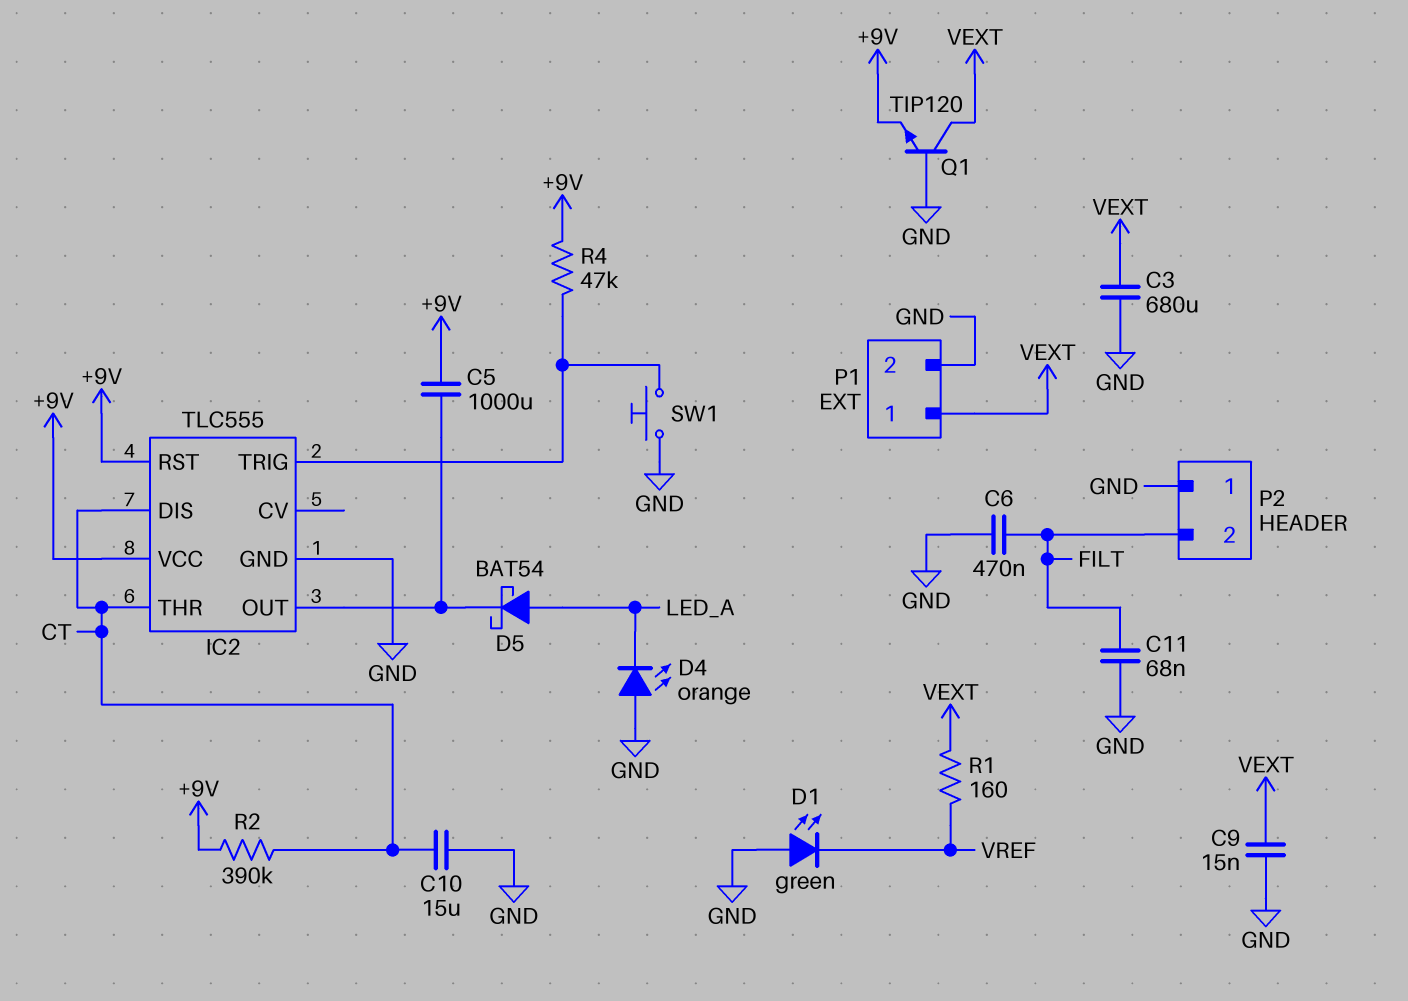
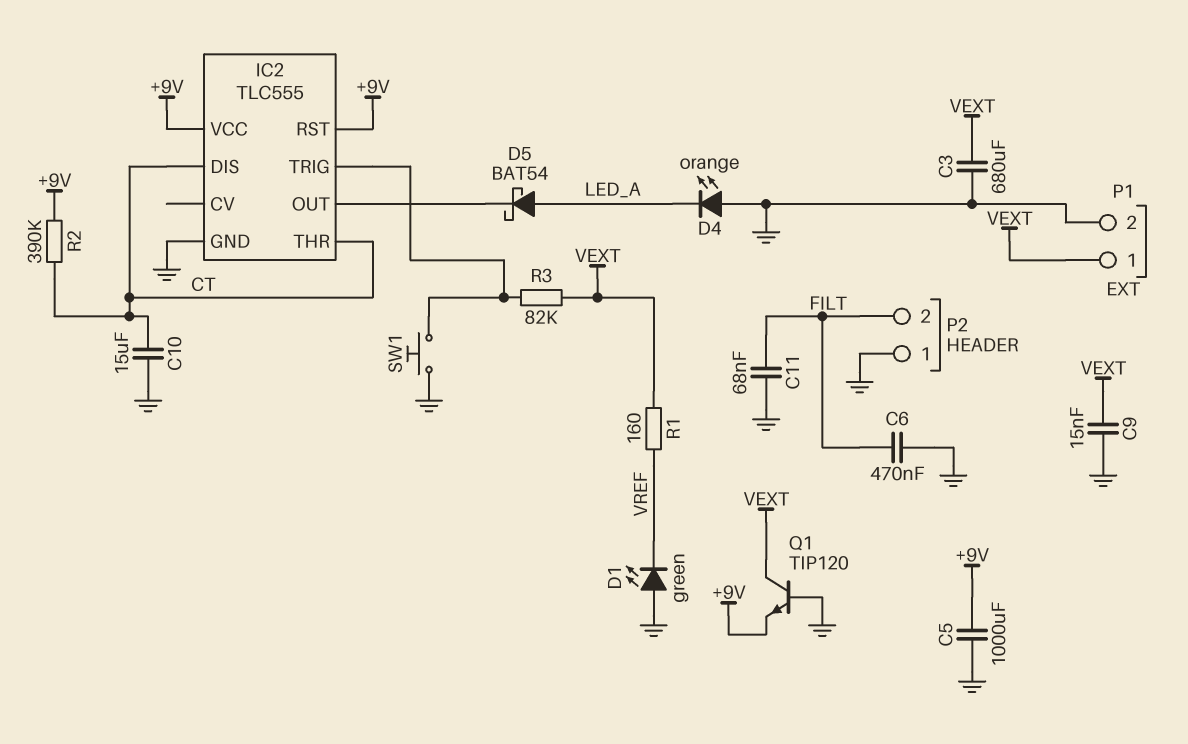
C5: 1000uF (+9V, IC2/OUT) -> 1000uF (+9V, GND)
R3: none -> 82k (IC2/TRIG, VEXT)
R4: 47k (+9V, IC2/TRIG) -> none

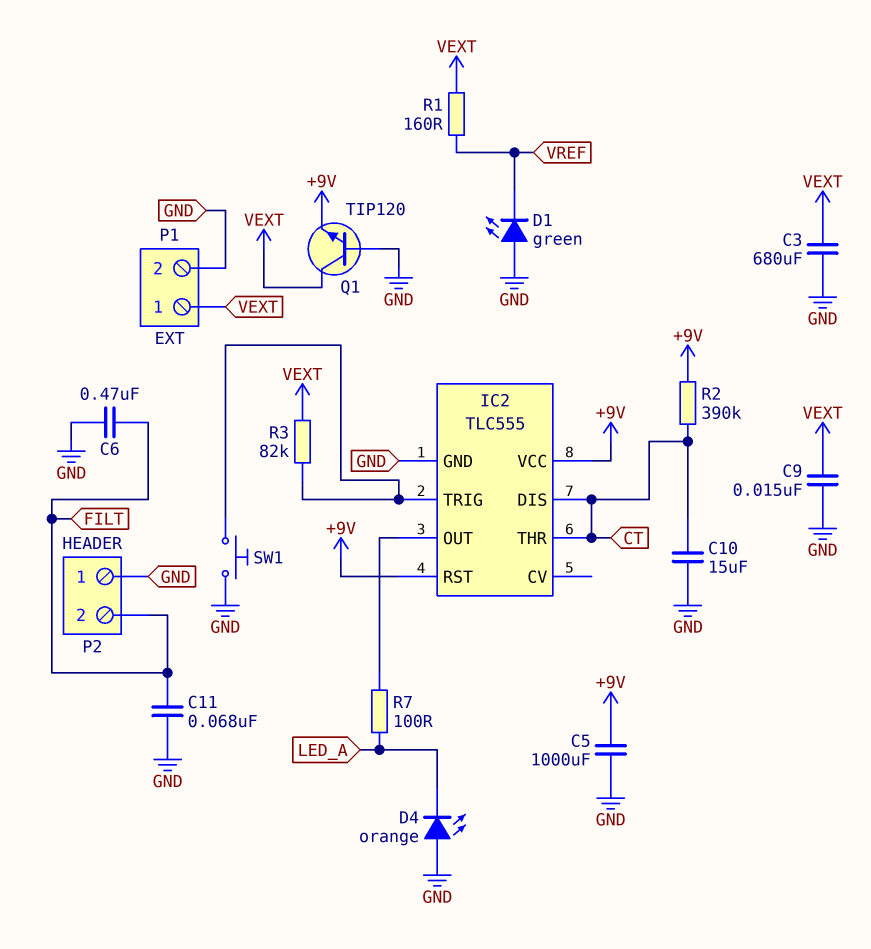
D5: schottky BAT54 (A LED_A, K IC2/OUT) -> none
R7: none -> 100 (IC2/OUT, LED_A)

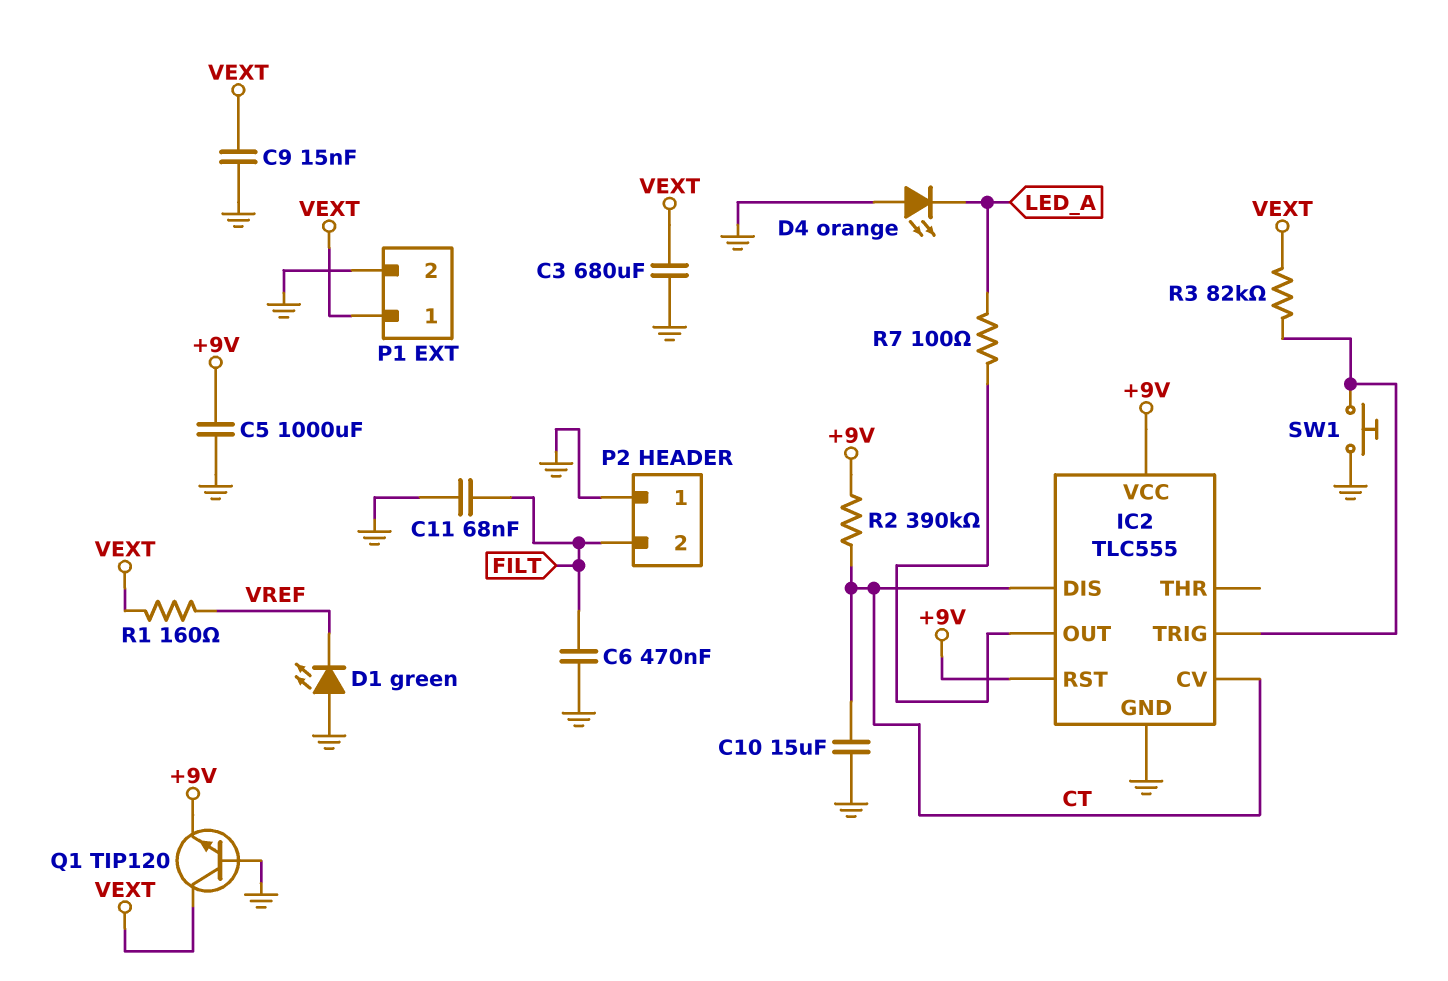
IC2 pin CV: none -> CT
IC2 pin THR: CT -> none

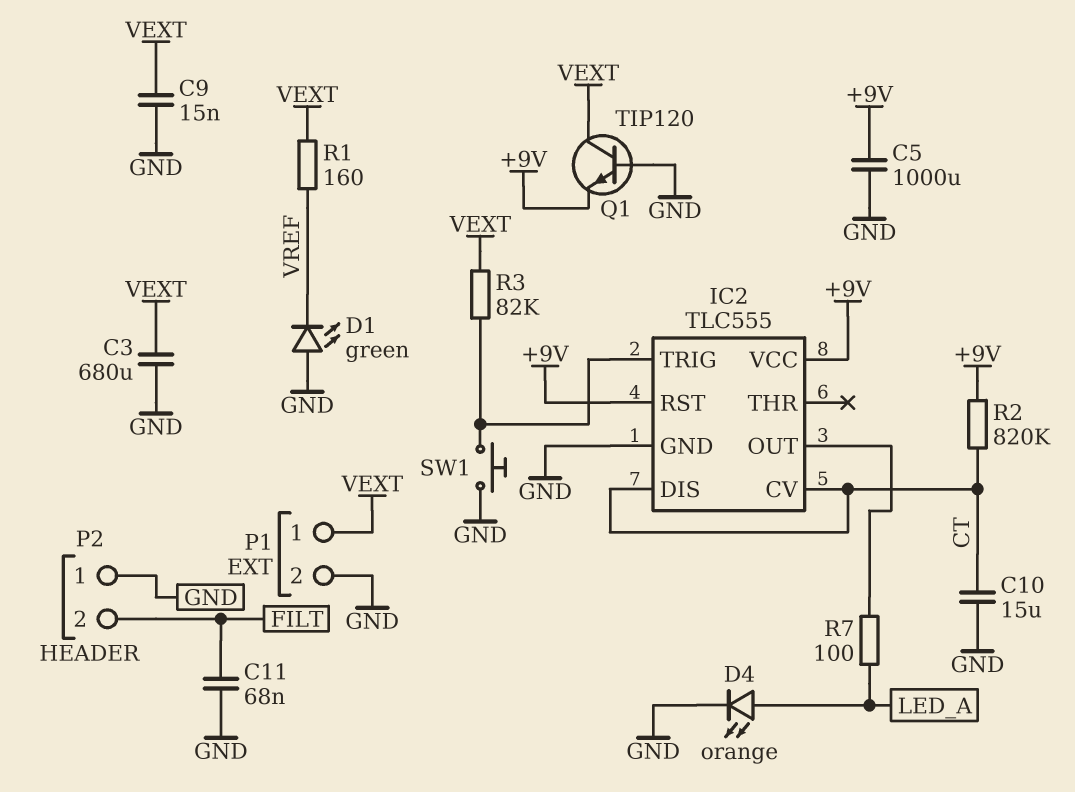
C6: 470nF (FILT, GND) -> none
D4: LED orange (A GND, K LED_A) -> LED orange (A LED_A, K GND)
R2: 390k (+9V, CT) -> 820k (+9V, CT)

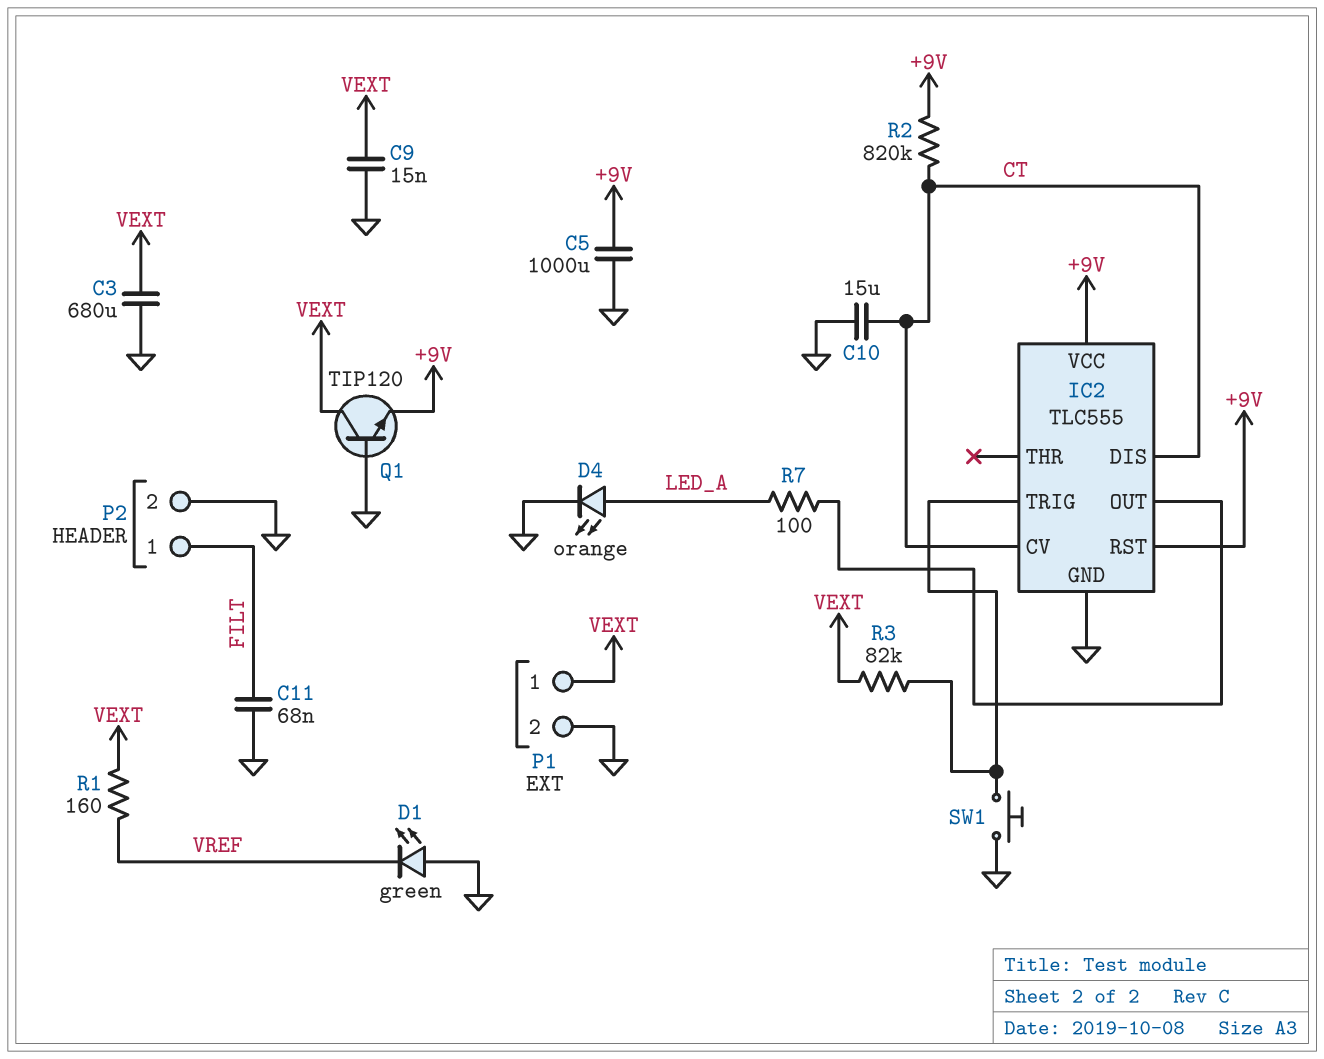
P2 pin 1: GND -> FILT
P2 pin 2: FILT -> GND

